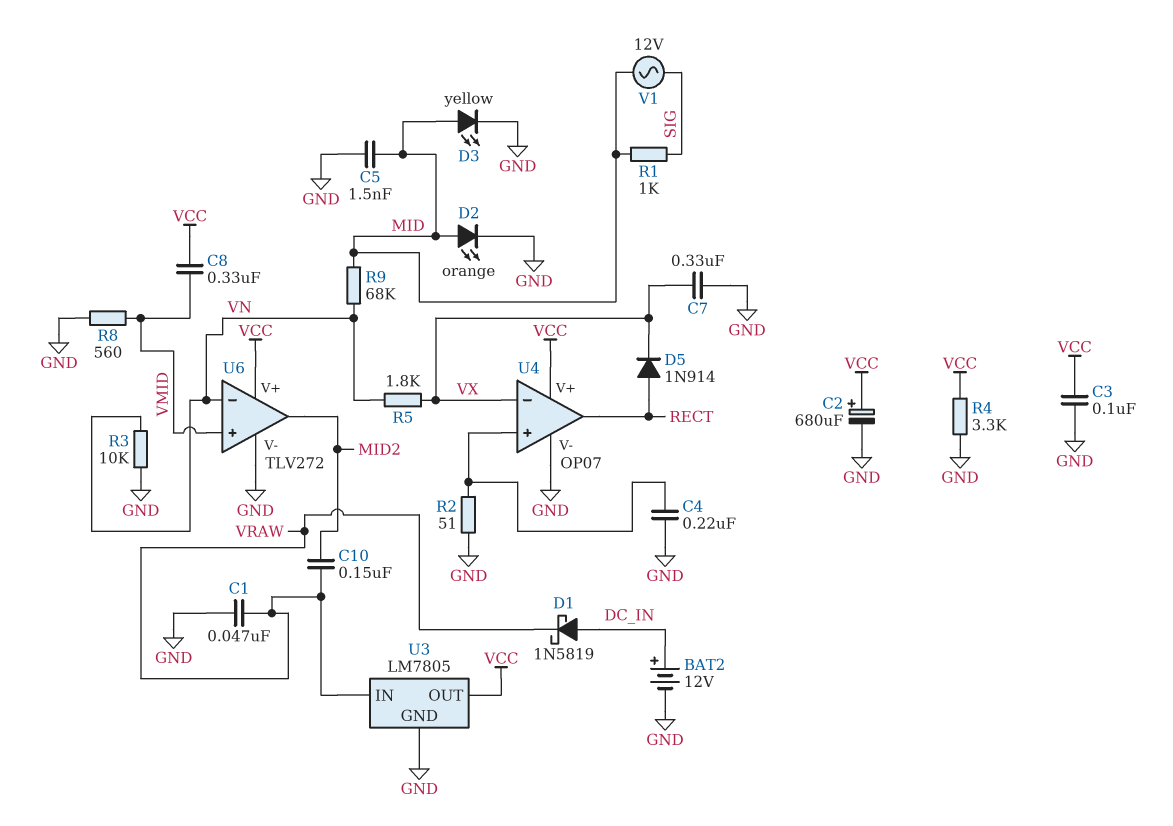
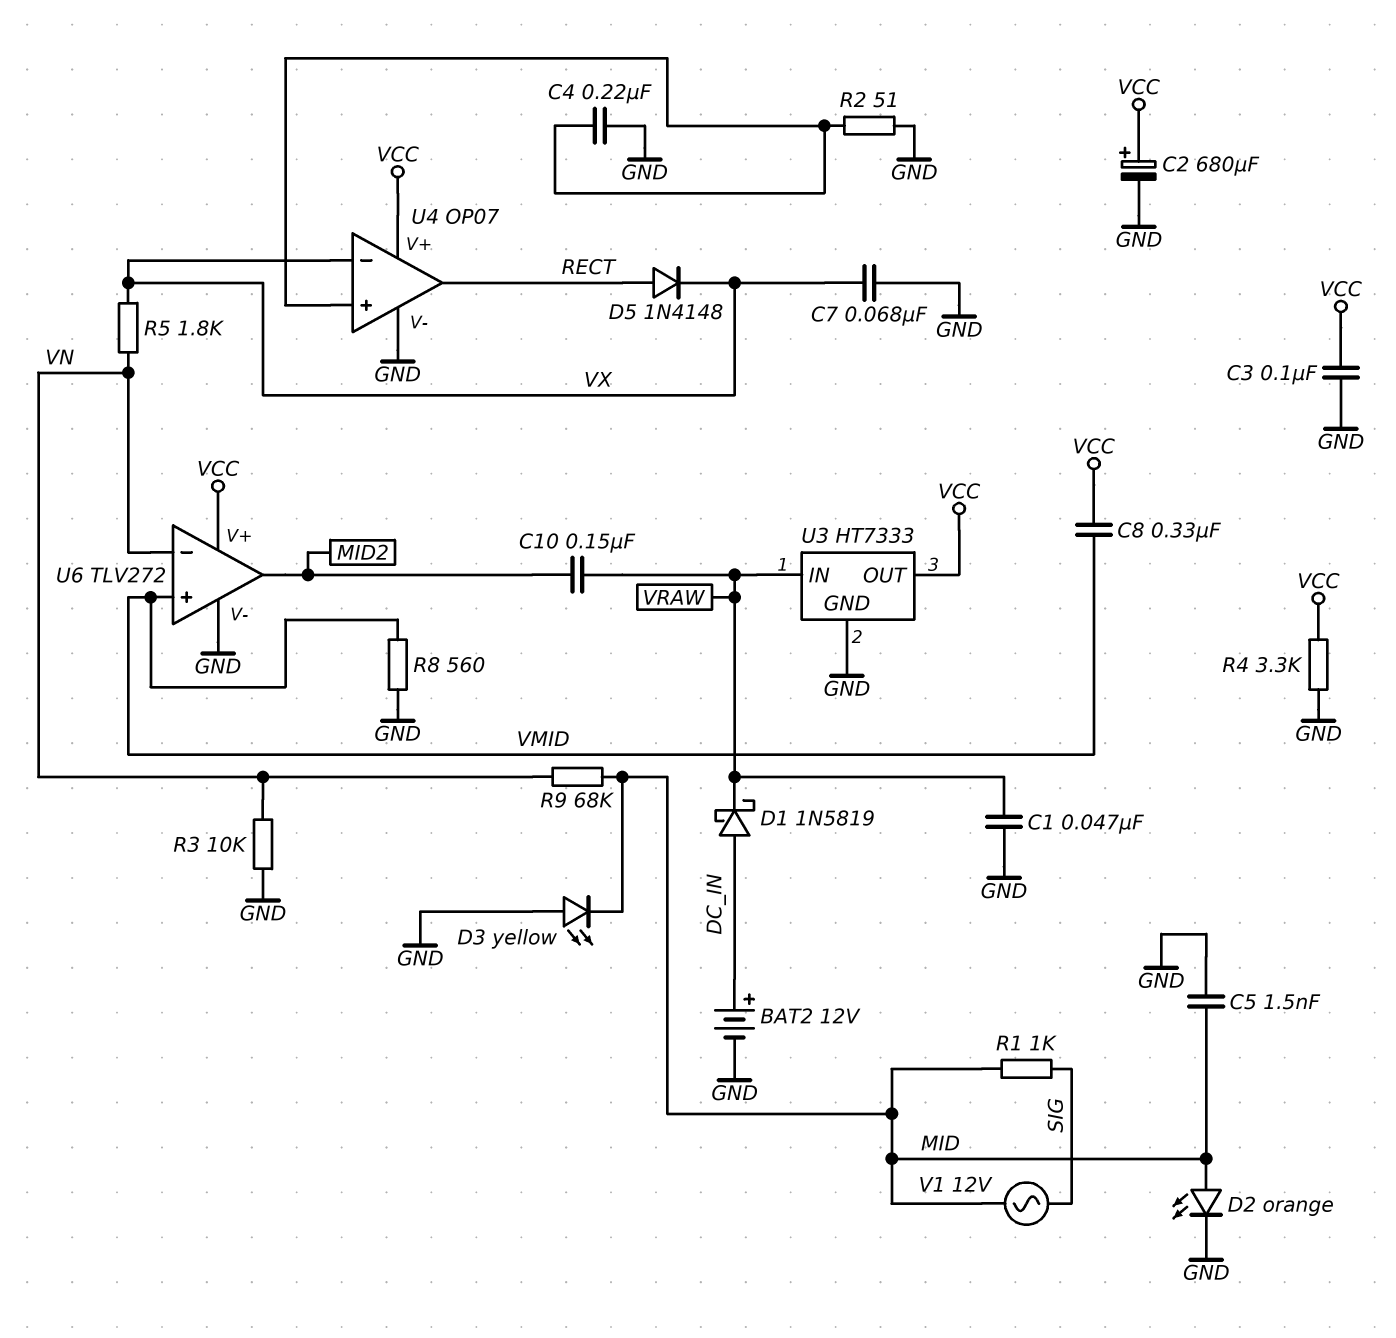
C7: 330nF (GND, VX) -> 68nF (GND, VX)
D3: LED yellow (A MID, K GND) -> LED yellow (A GND, K MID)
D5: diode 1N914 (A RECT, K VX) -> diode 1N4148 (A RECT, K VX)
U3: LM7805 -> HT7333

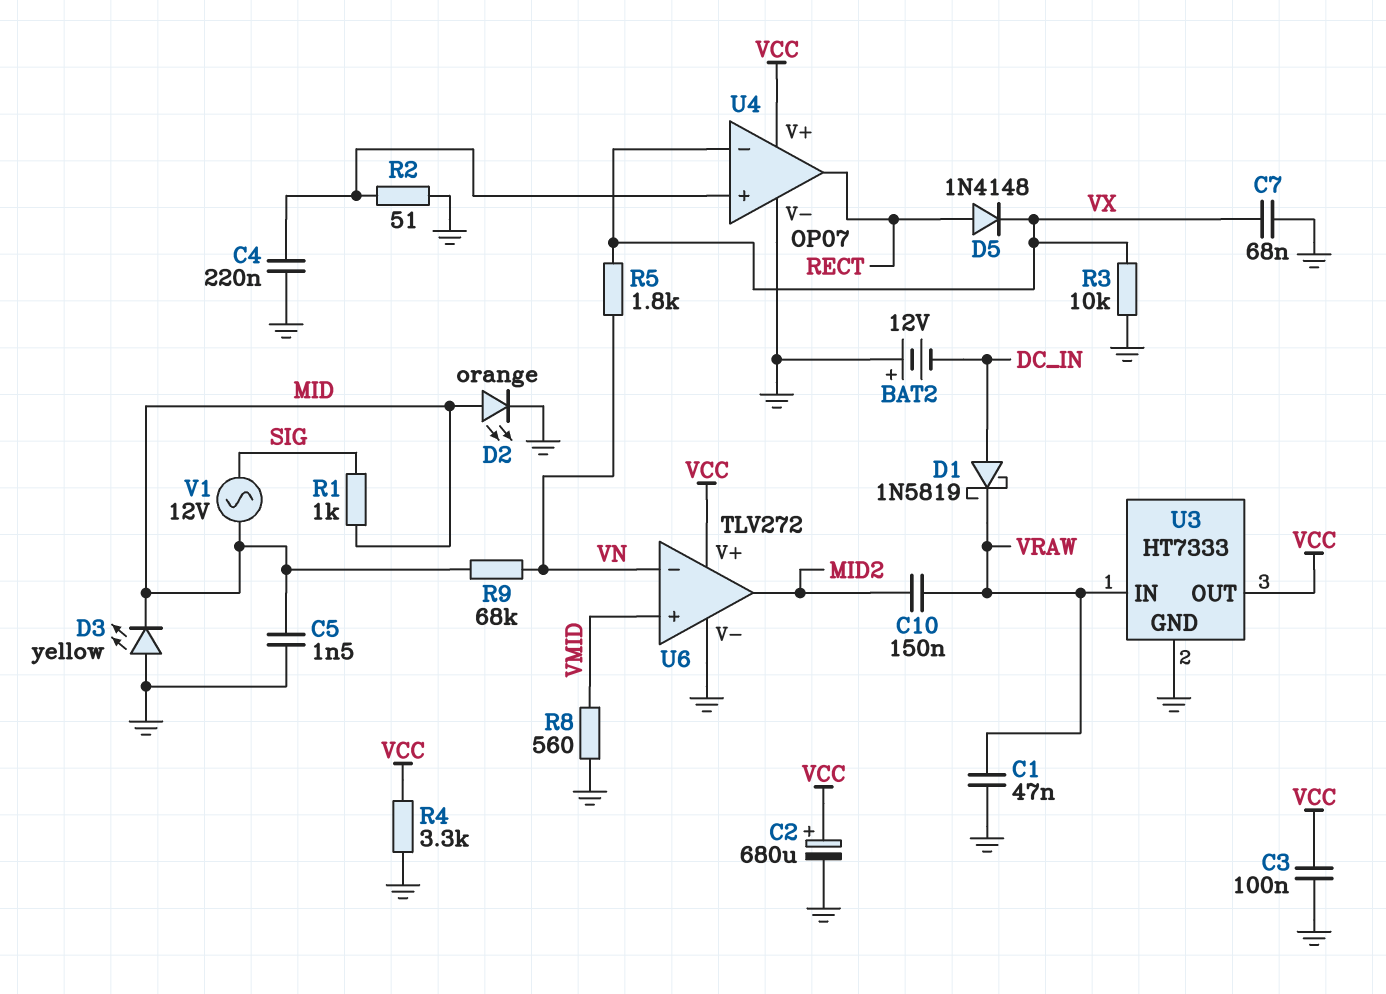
BAT2: 12V (plus DC_IN, minus GND) -> 12V (plus GND, minus DC_IN)
C8: 330nF (VCC, VMID) -> none
R3: 10k (GND, VN) -> 10k (GND, VX)

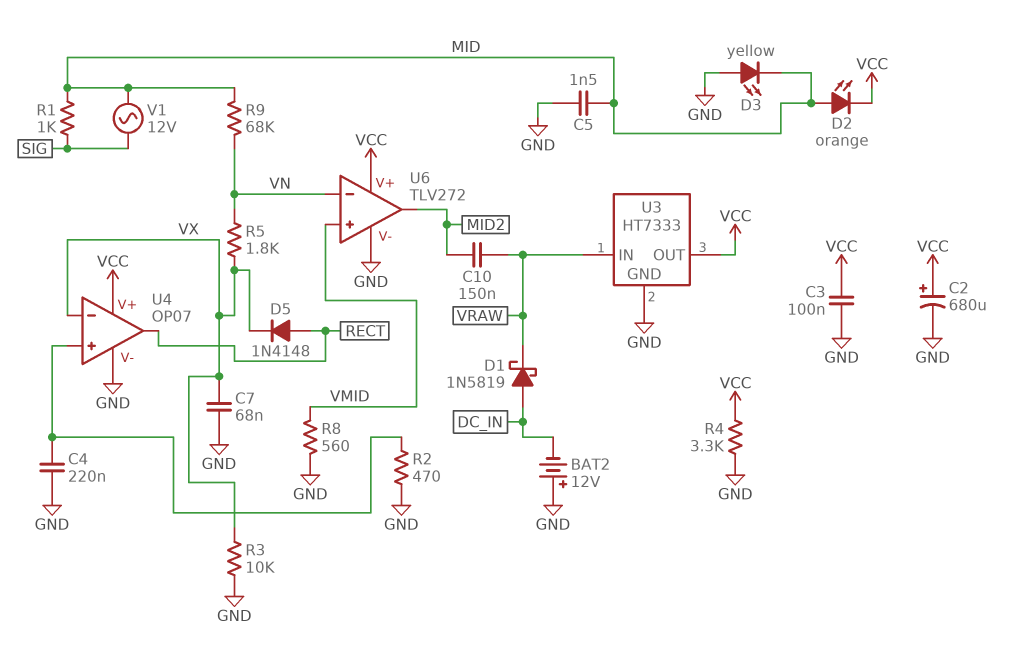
C1: 47nF (GND, VRAW) -> none
D2: LED orange (A MID, K GND) -> LED orange (A MID, K VCC)
R2: 51 (GND, U4/in+) -> 470 (GND, U4/in+)

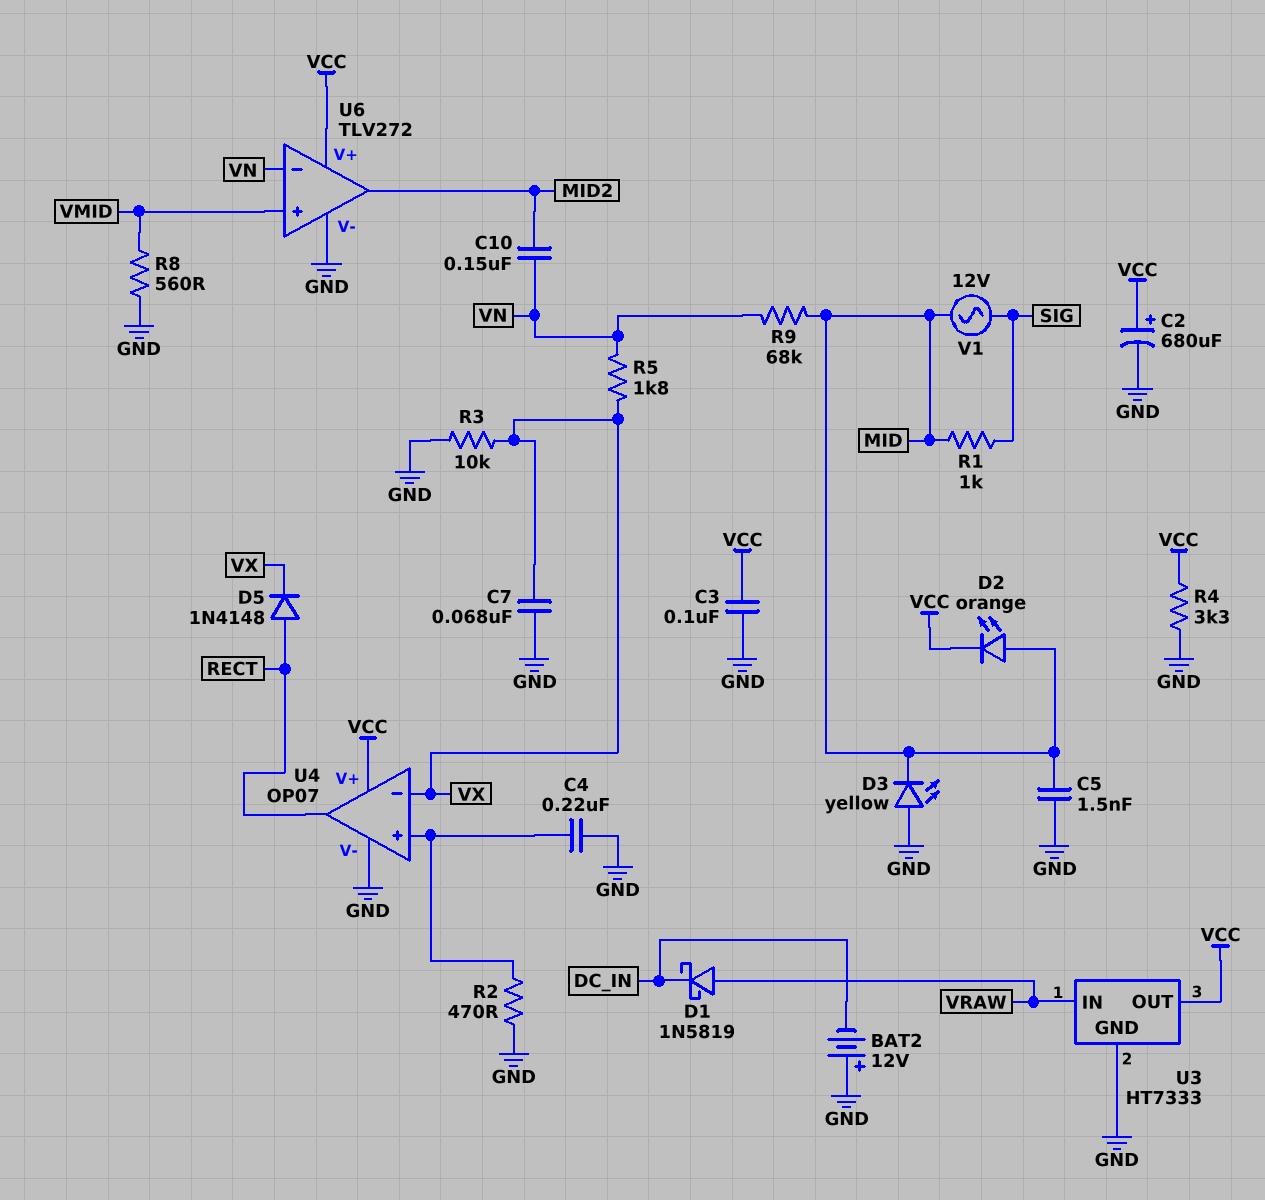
C10: 150nF (MID2, VRAW) -> 150nF (MID2, VN)
D1: schottky 1N5819 (A DC_IN, K VRAW) -> schottky 1N5819 (A VRAW, K DC_IN)

